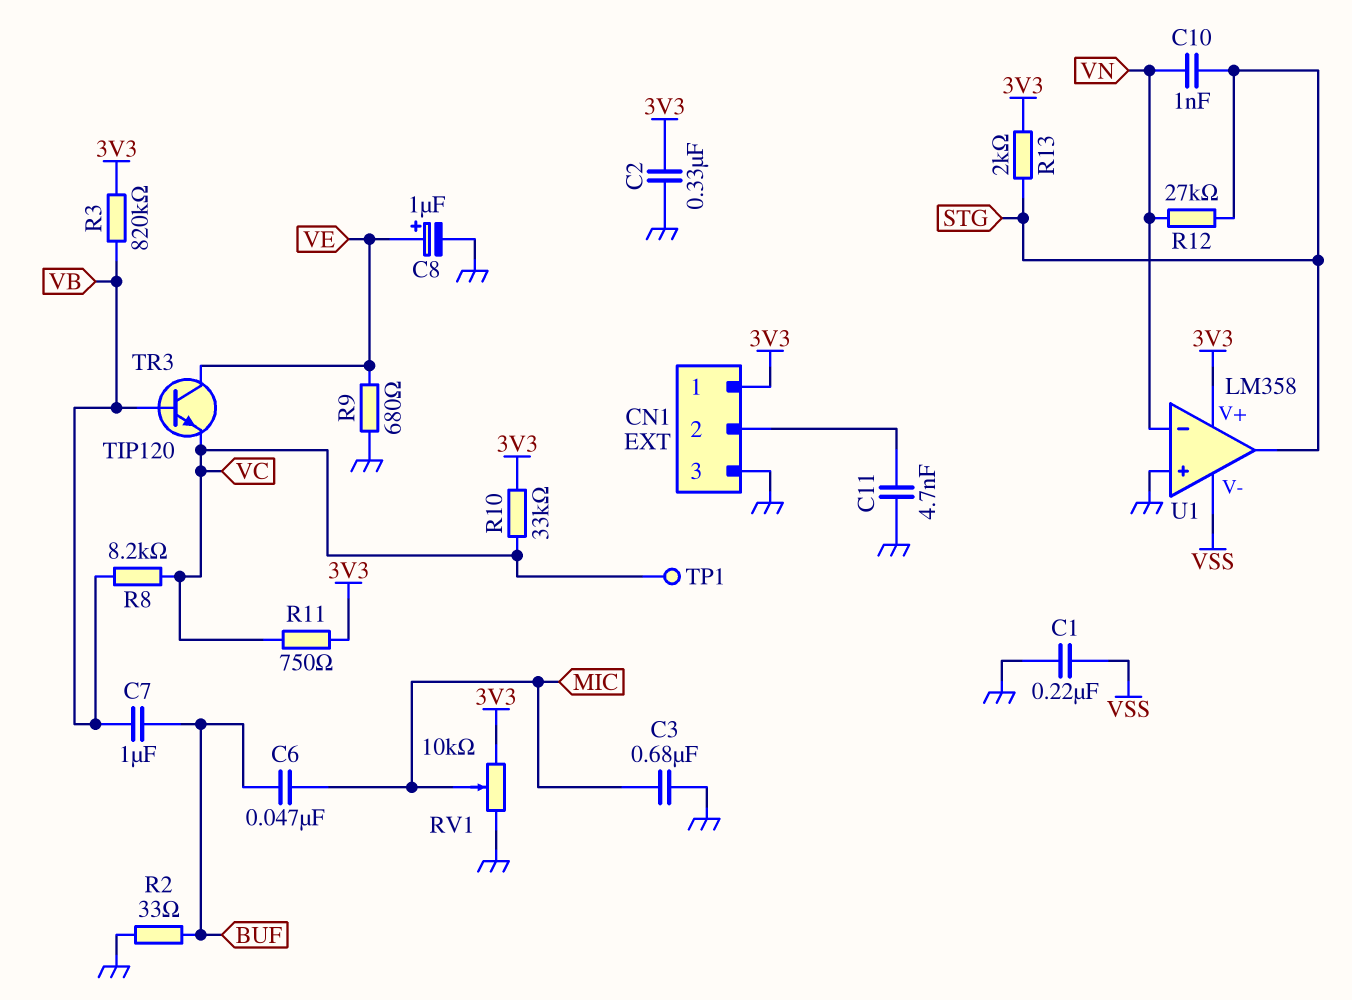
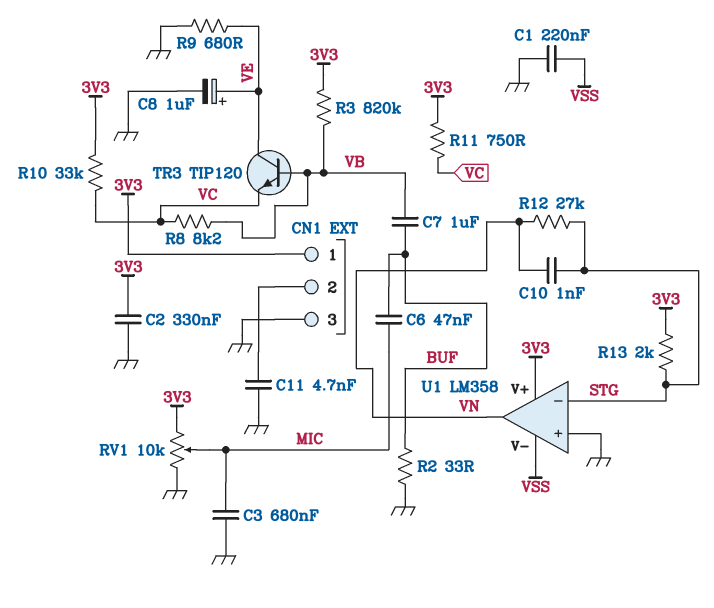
TP1: test point (VC) -> none
U1 pin in-: VN -> STG
U1 pin out: STG -> VN

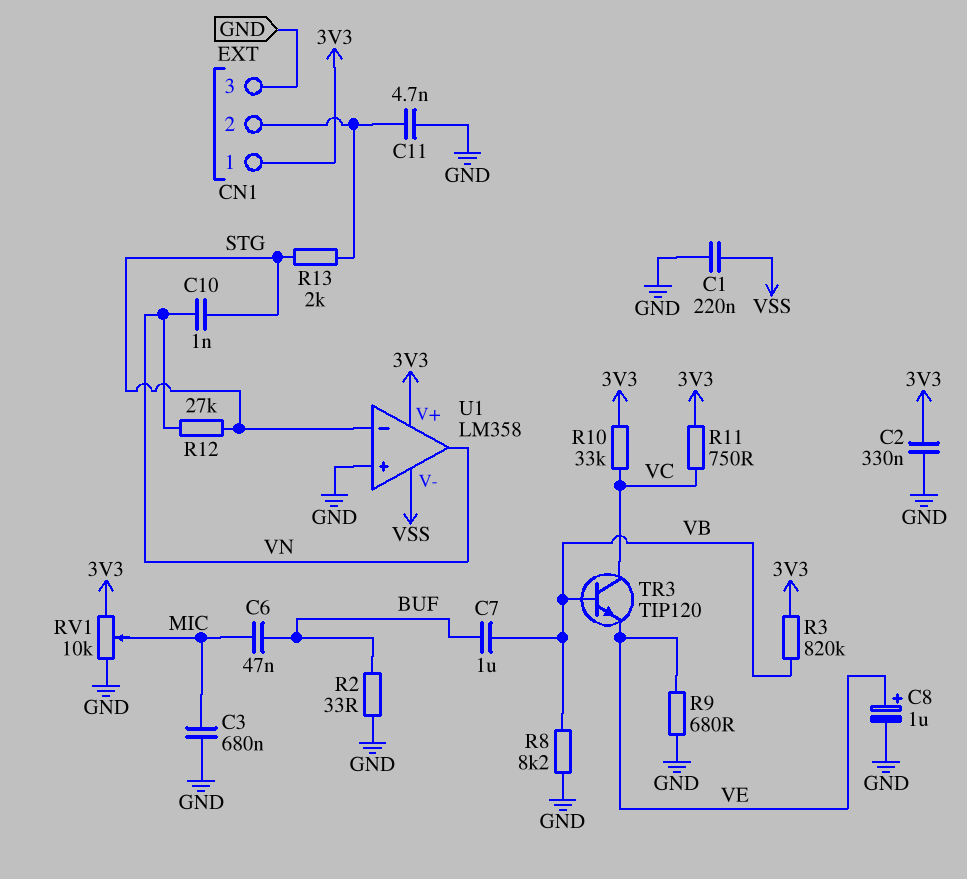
R8: 8.2k (VB, VC) -> 8.2k (GND, VB)
R13: 2k (3V3, STG) -> 2k (CN1/2, STG)
TR3: NPN TIP120 (B VB, C VE, E VC) -> NPN TIP120 (B VB, C VC, E VE)

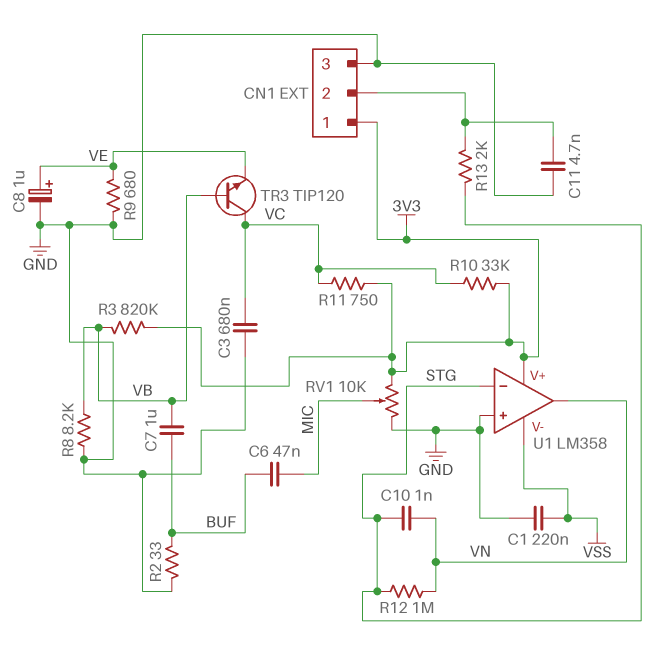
C2: 330nF (3V3, GND) -> none
C3: 680nF (GND, MIC) -> 680nF (GND, VC)
R12: 27k (STG, VN) -> 1M (STG, VN)

